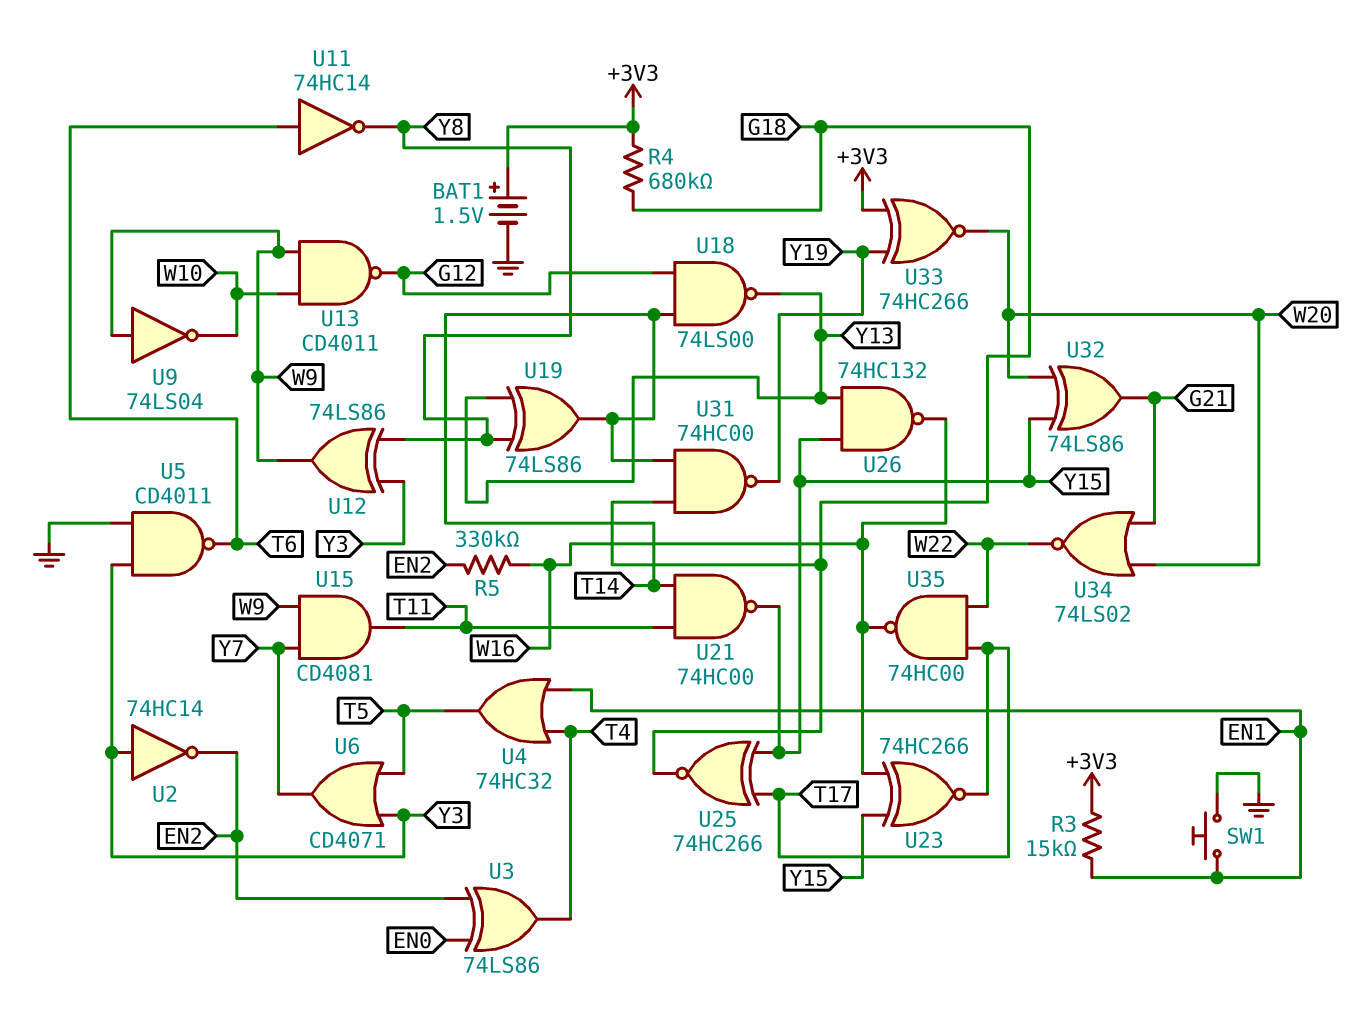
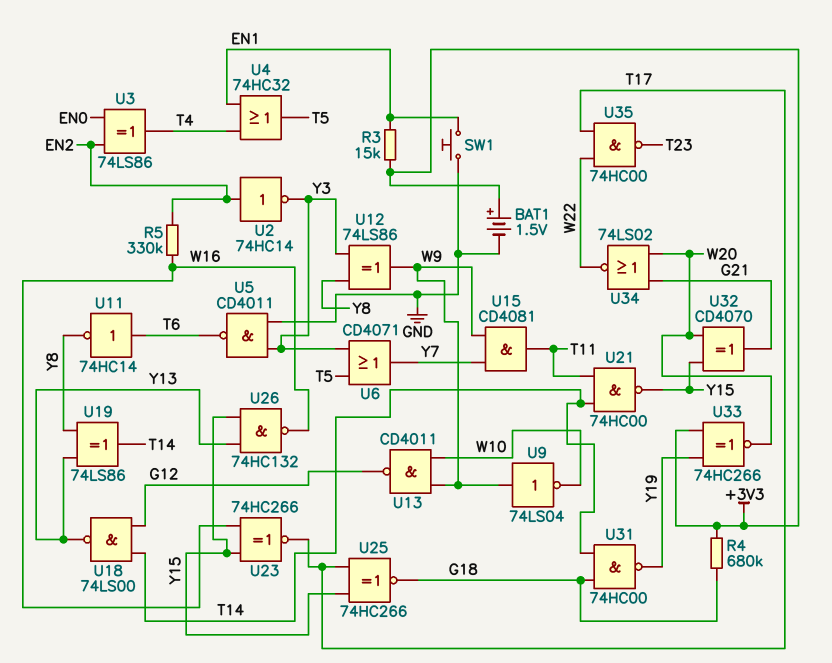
U2: NOT 74HC14 (in Y3, out EN2) -> NOT 74HC14 (in EN2, out Y3)
U32: XOR 74LS86 (in W20, in Y15, out G21) -> XOR CD4070 (in W20, in Y15, out G21)
U35: NAND 74HC00 (in T17, in W22, out W16) -> NAND 74HC00 (in T17, in W22, out T23)

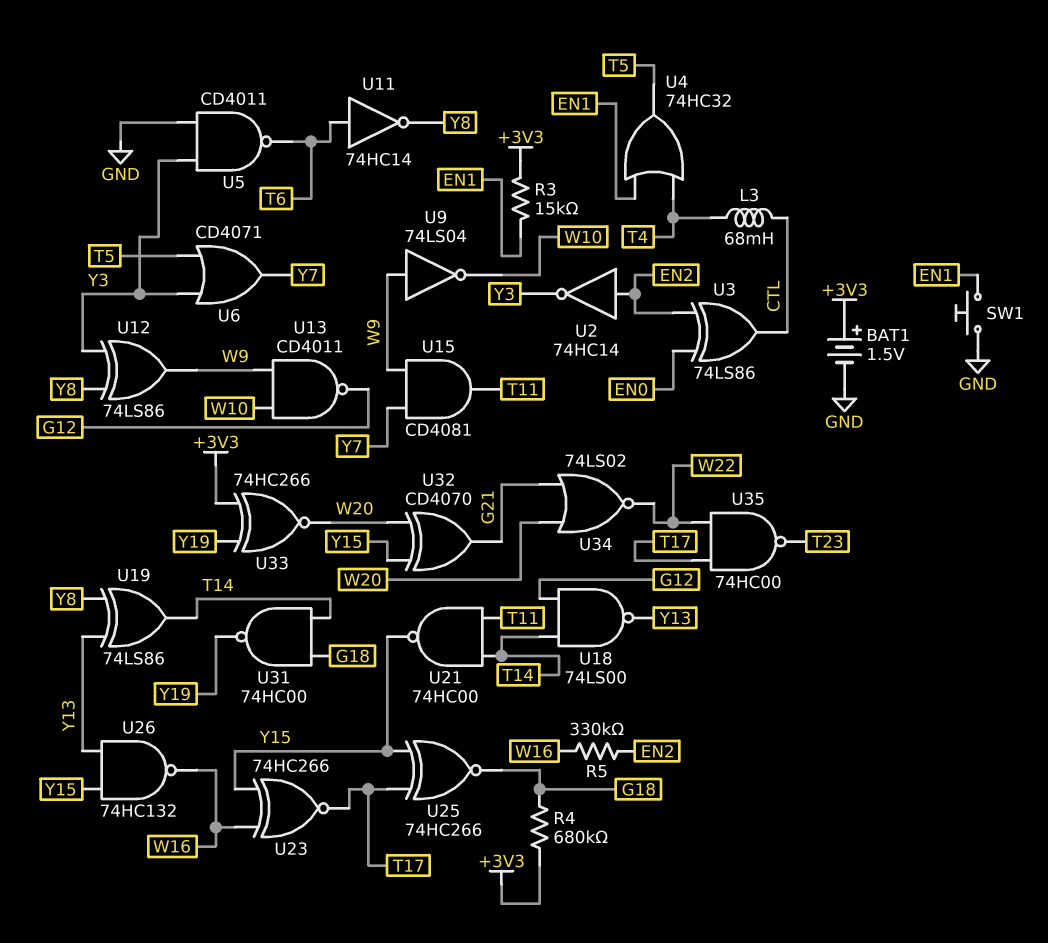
L3: none -> 68mH (CTL, T4)
U3: XOR 74LS86 (in EN0, in EN2, out T4) -> XOR 74LS86 (in EN0, in EN2, out CTL)

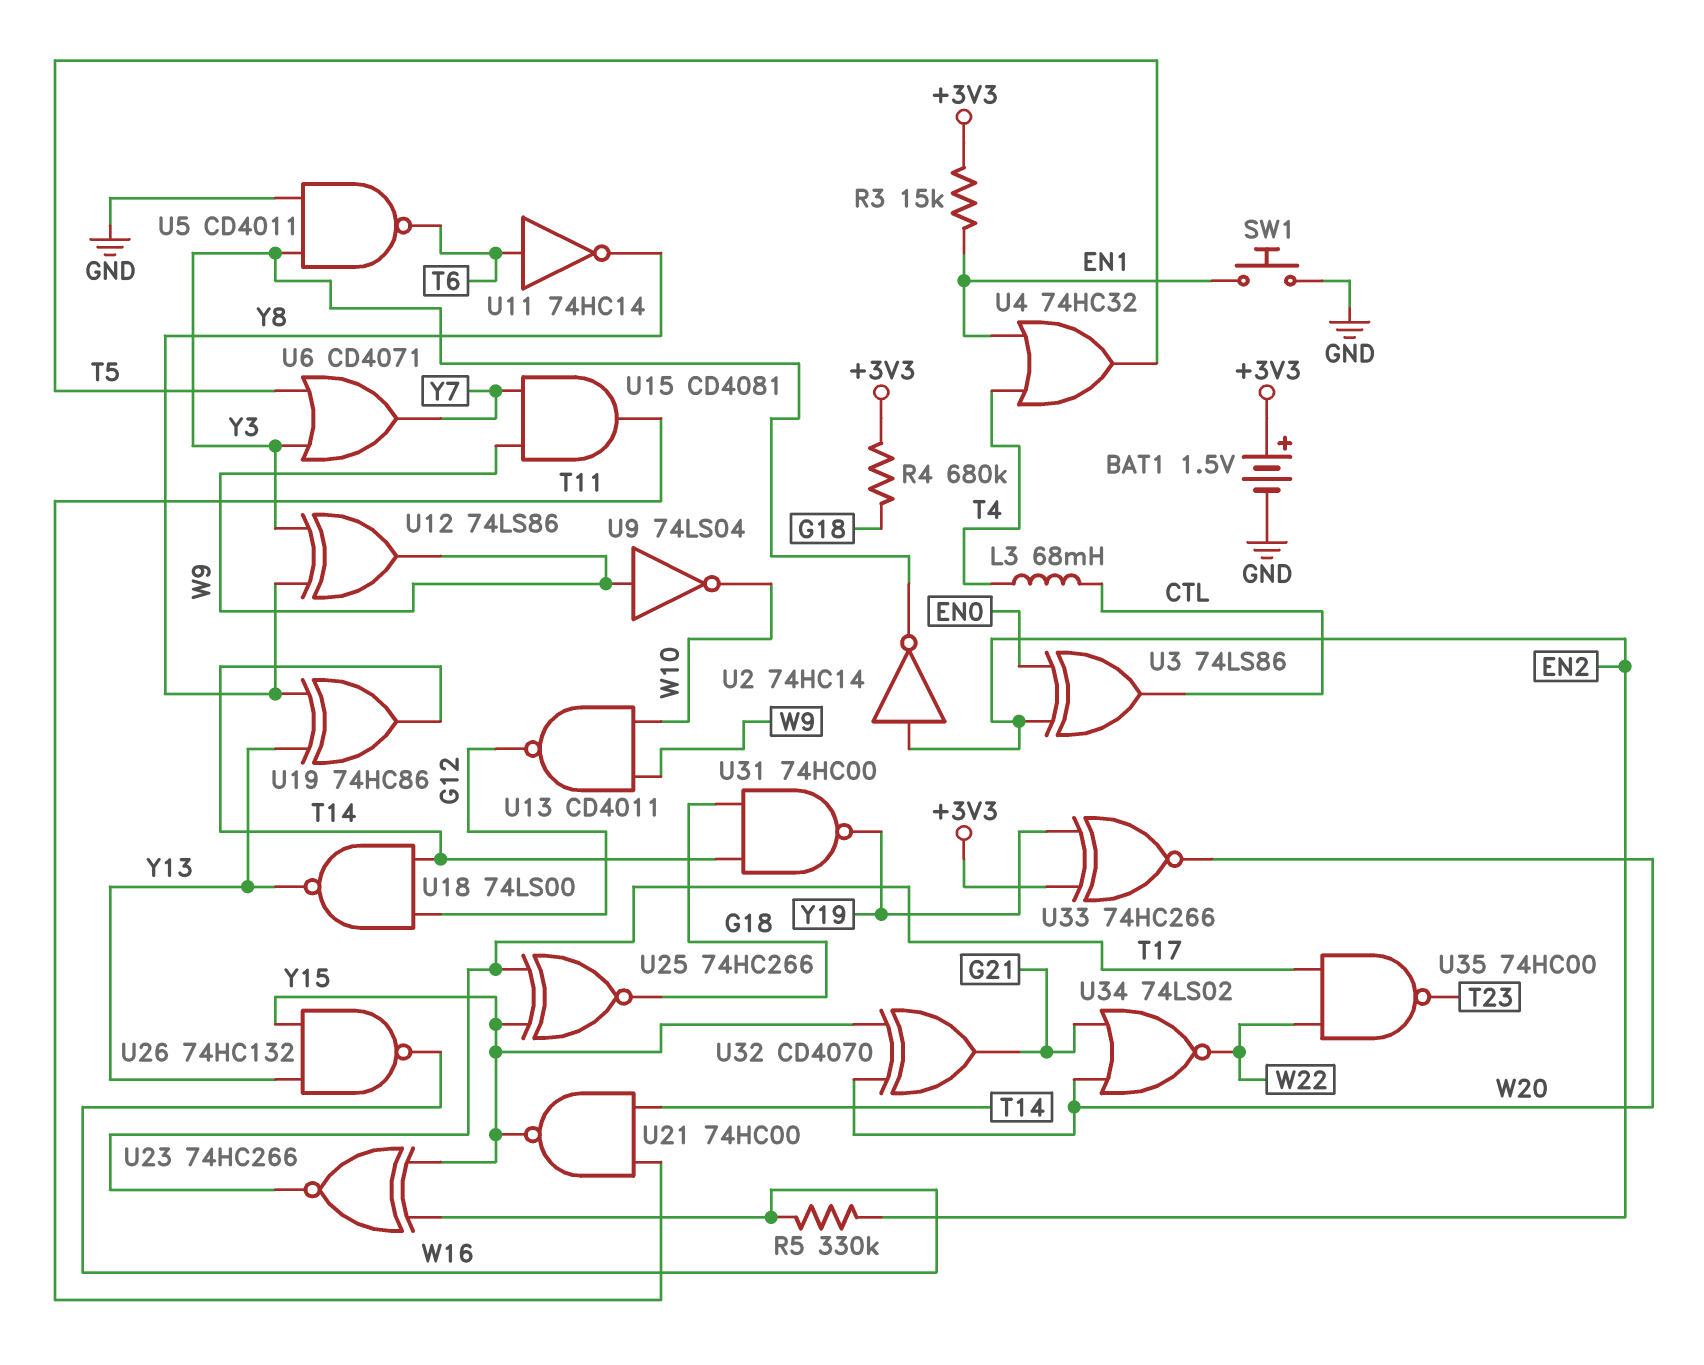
U19: XOR 74LS86 (in Y8, in Y13, out T14) -> XOR 74HC86 (in Y8, in Y13, out T14)

